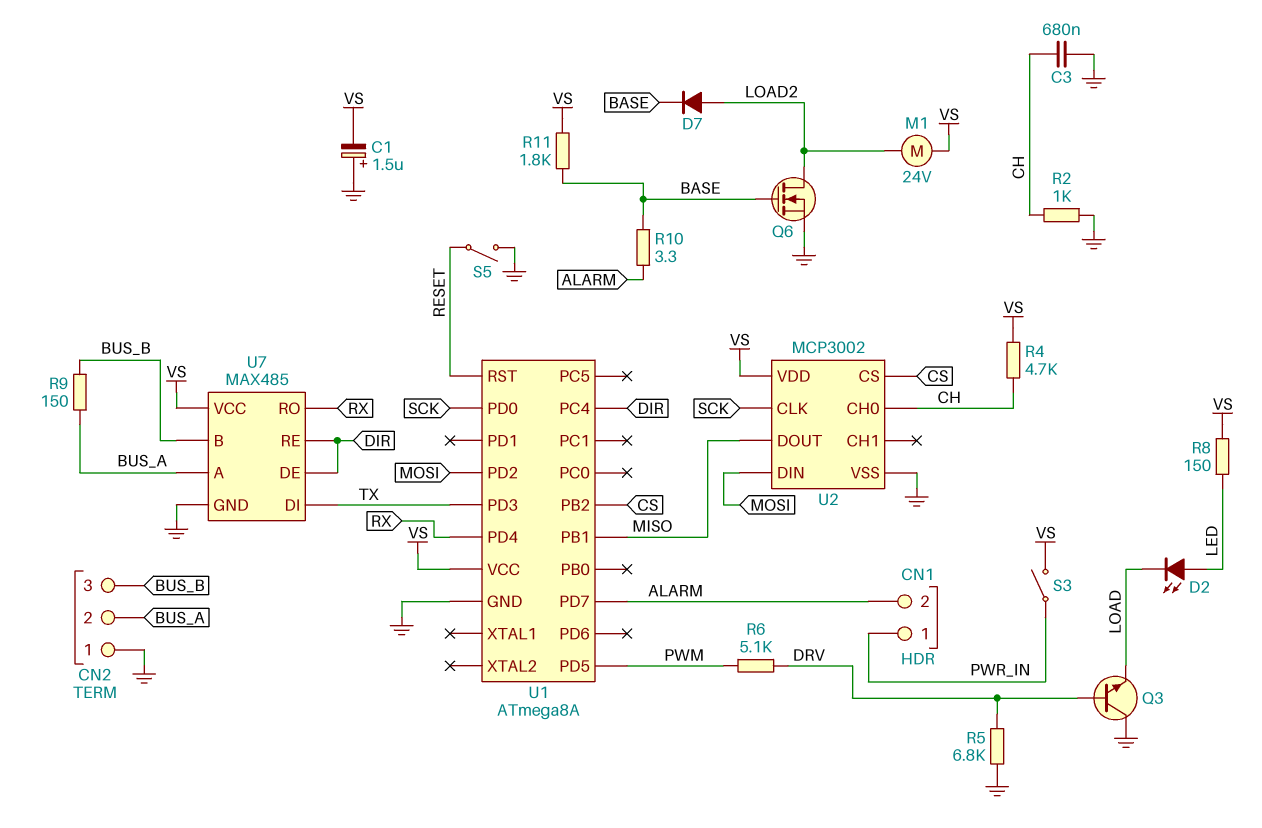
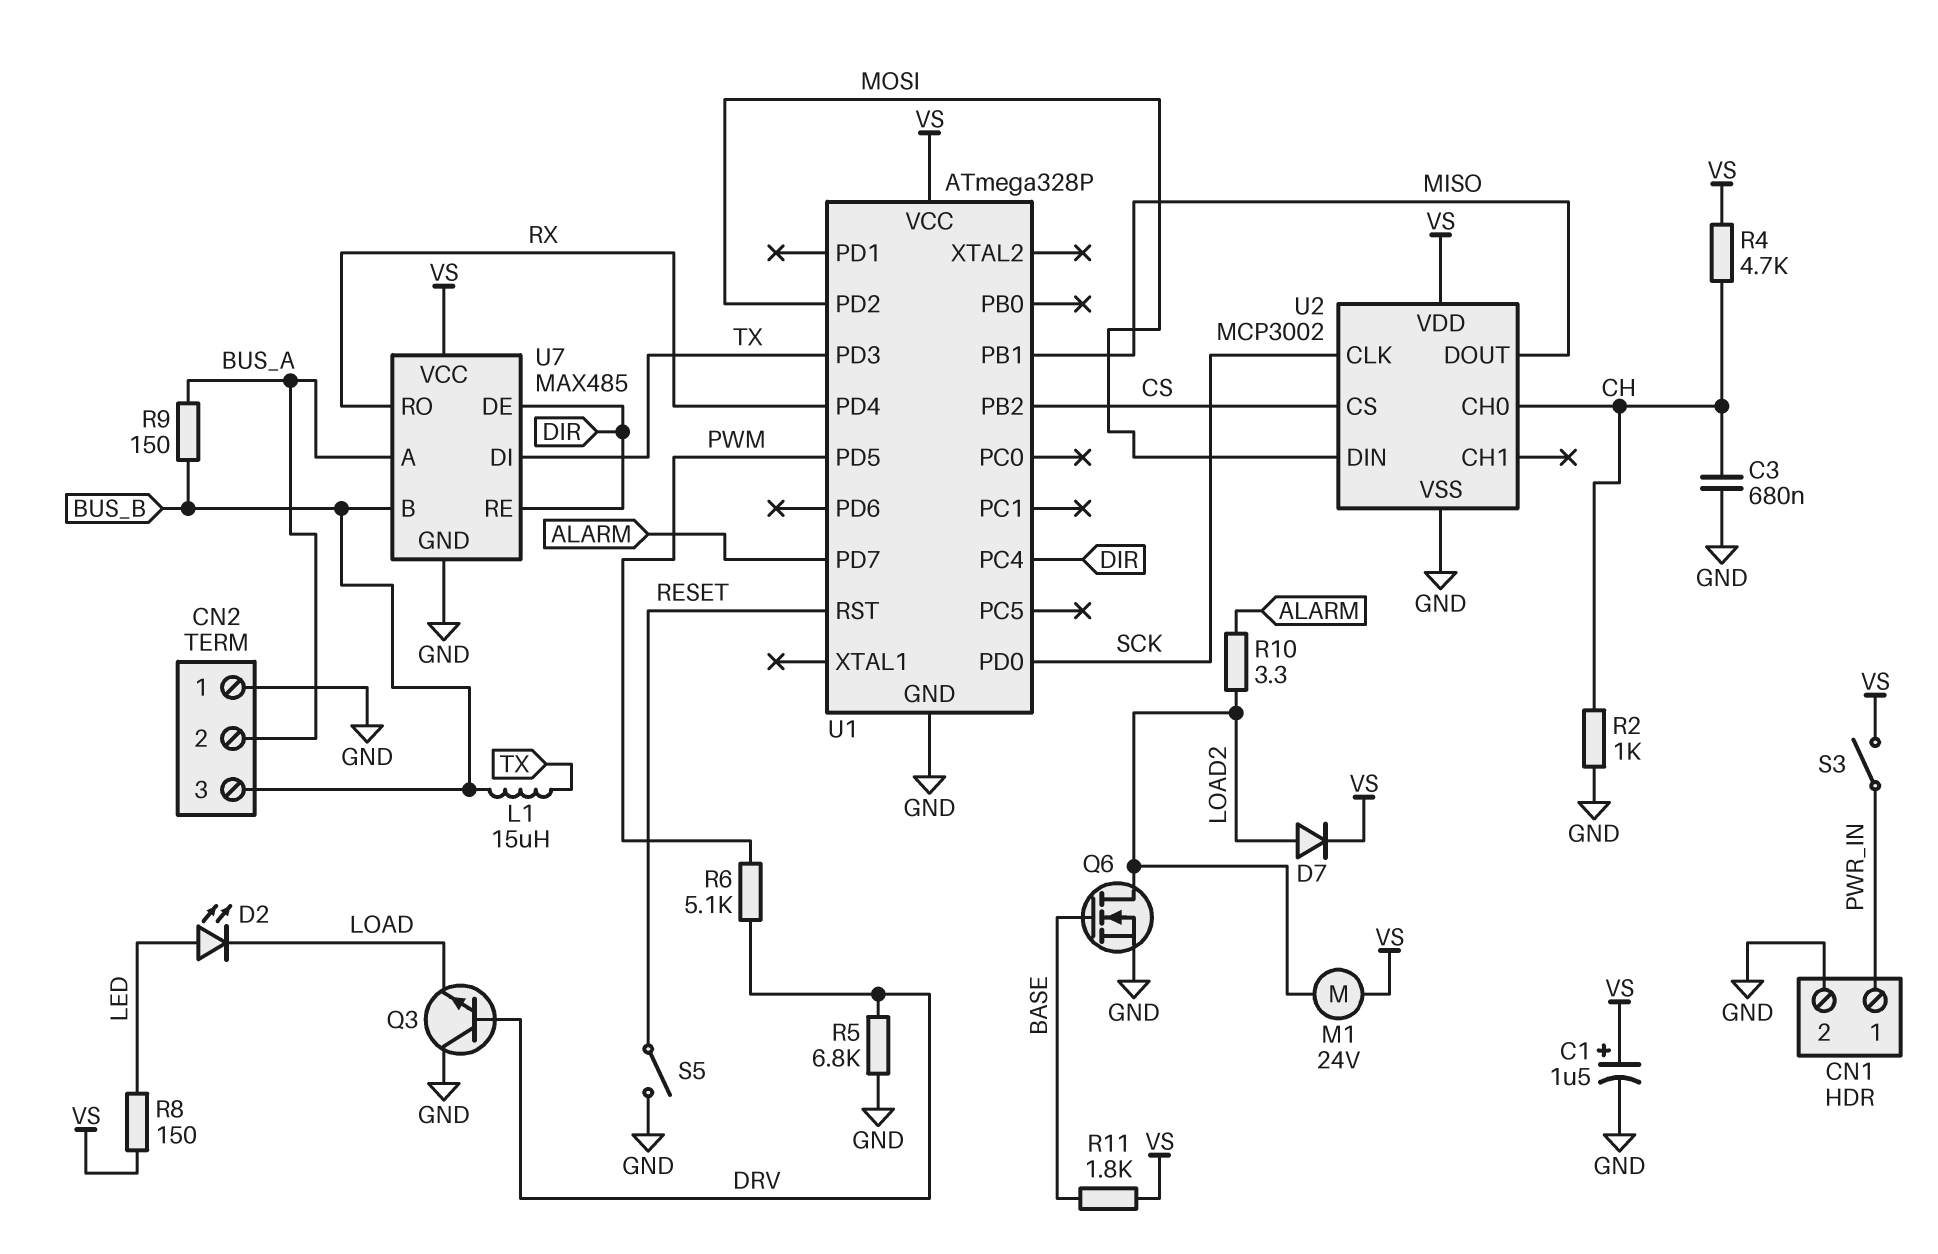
C1: 1.5uF (plus GND, minus VS) -> 1.5uF (plus VS, minus GND)
CN1 pin 2: ALARM -> GND
D7: diode (A LOAD2, K BASE) -> diode (A LOAD2, K VS)
L1: none -> 15uH (BUS_B, TX)
R10: 3.3 (ALARM, BASE) -> 3.3 (ALARM, LOAD2)
U1: ATmega8A -> ATmega328P

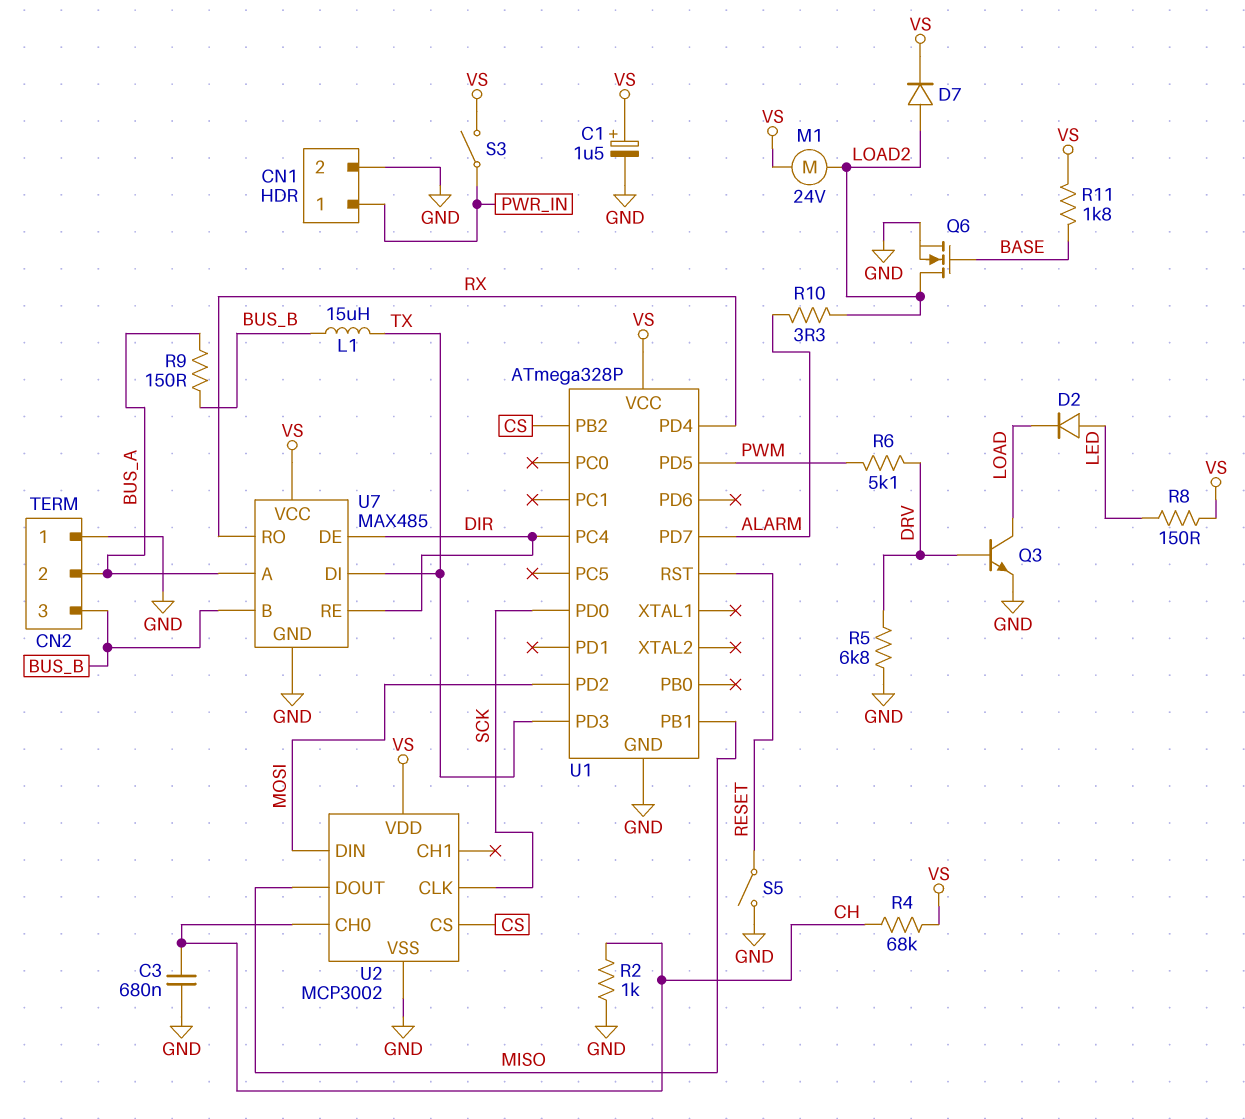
D2: LED (A LED, K LOAD) -> diode (A LED, K LOAD)
Q3: NPN (B DRV, C GND, E LOAD) -> NPN (B DRV, C LOAD, E GND)
R4: 4.7k (CH, VS) -> 68k (CH, VS)

